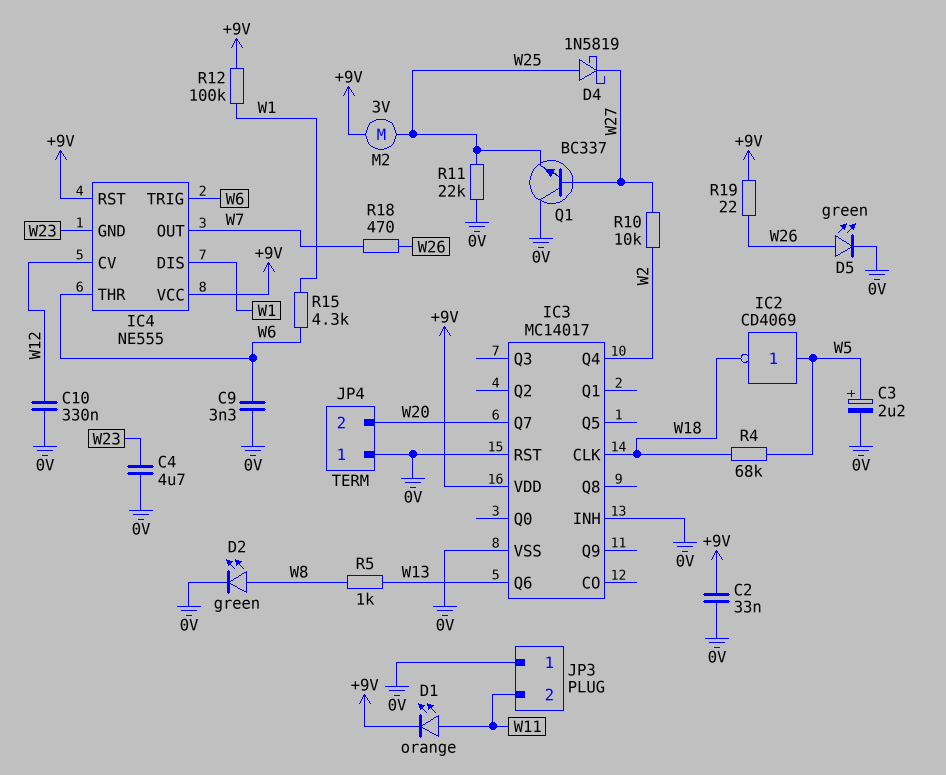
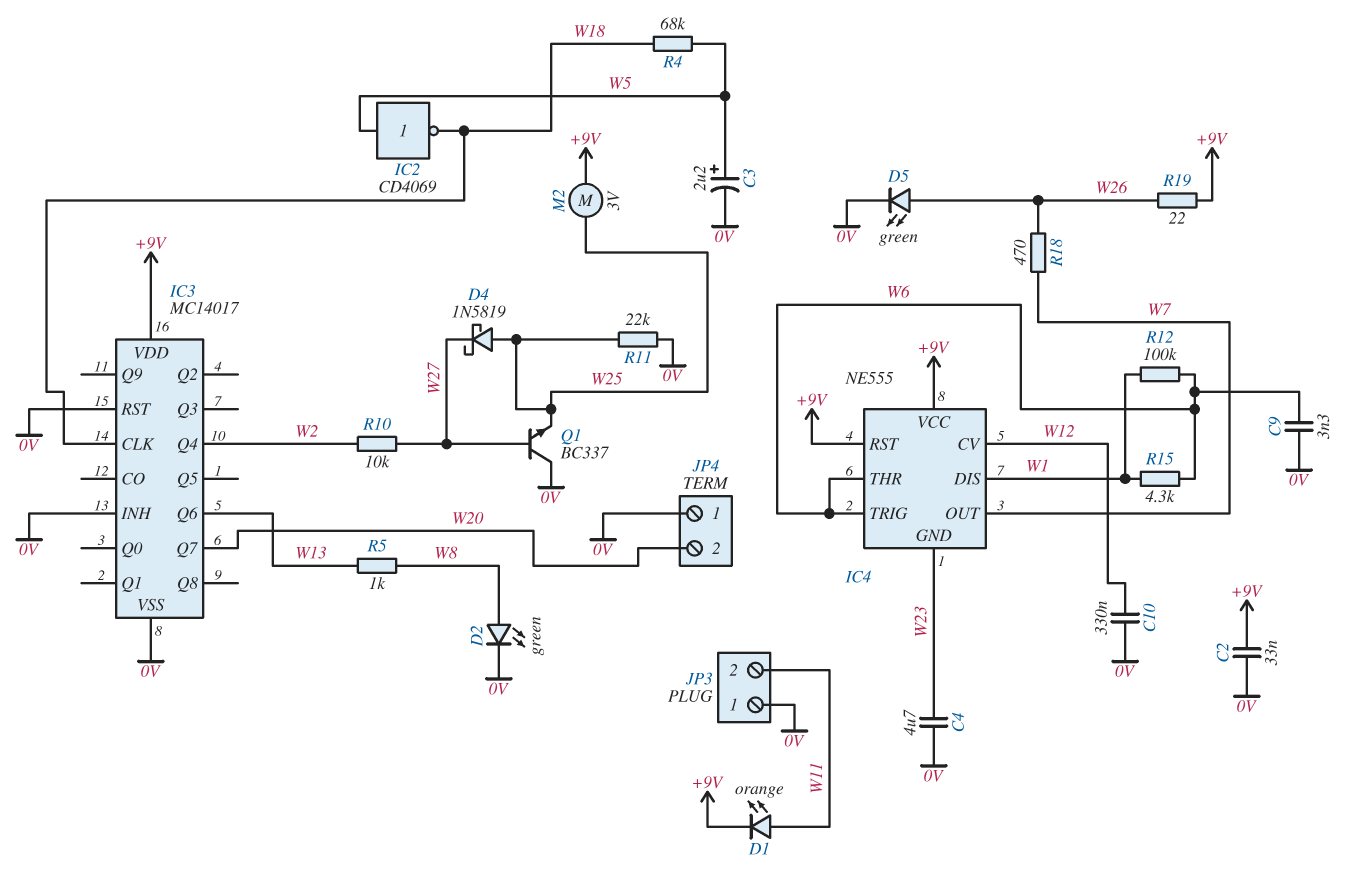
R12: 100k (+9V, W1) -> 100k (W1, W6)

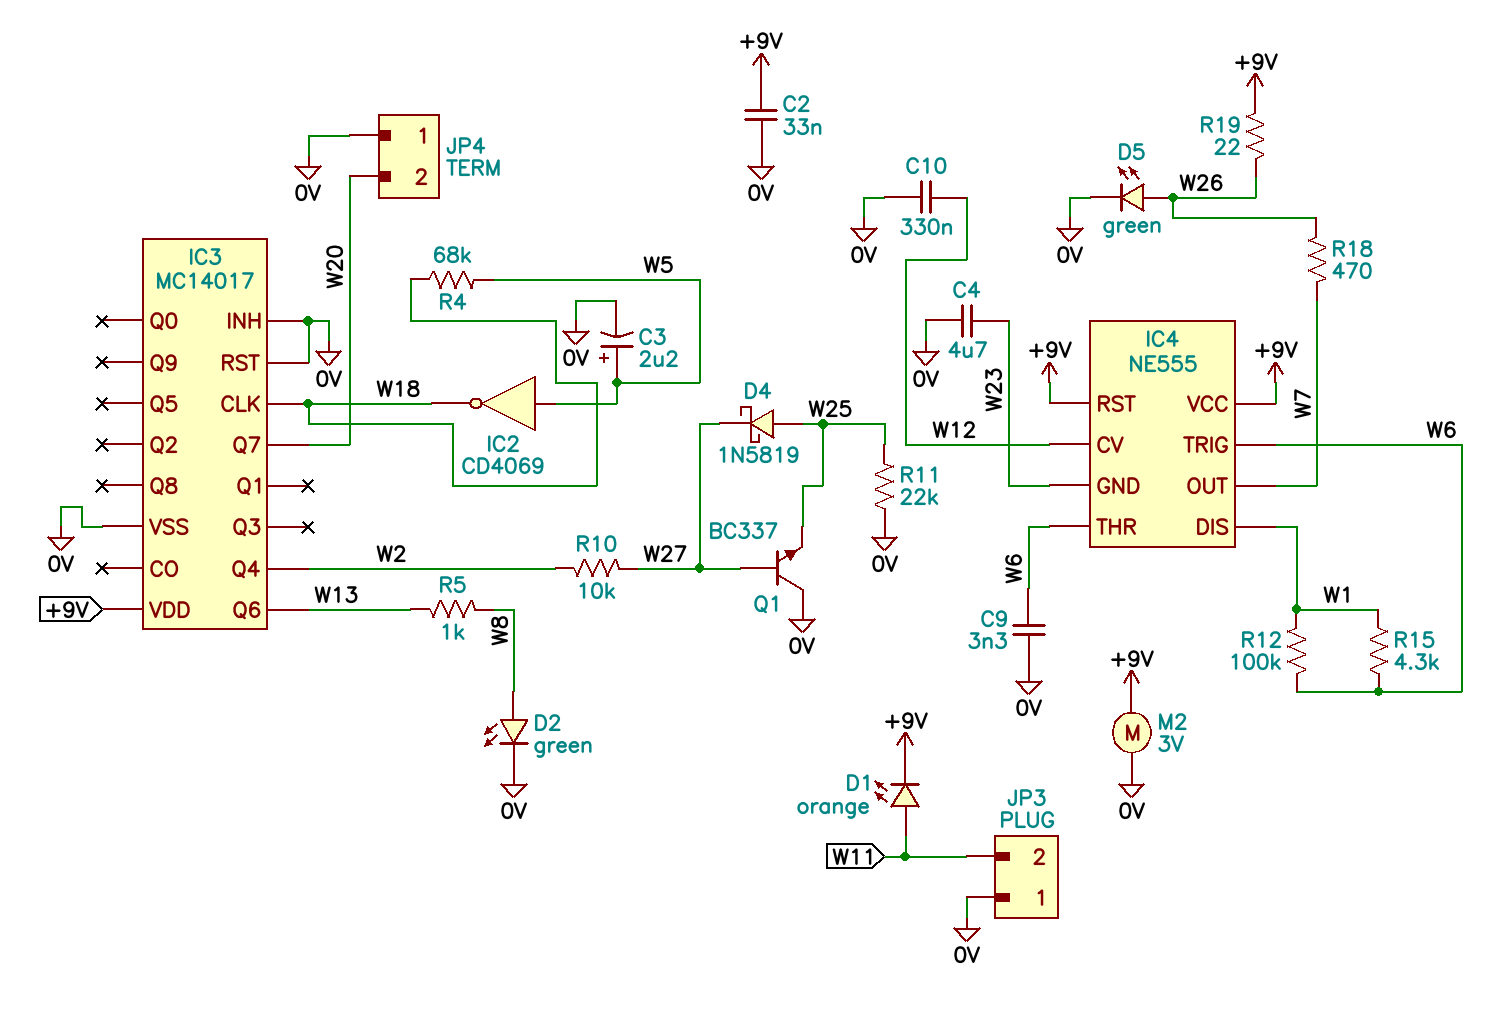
M2: motor 3V (+9V, W25) -> motor 3V (+9V, 0V)

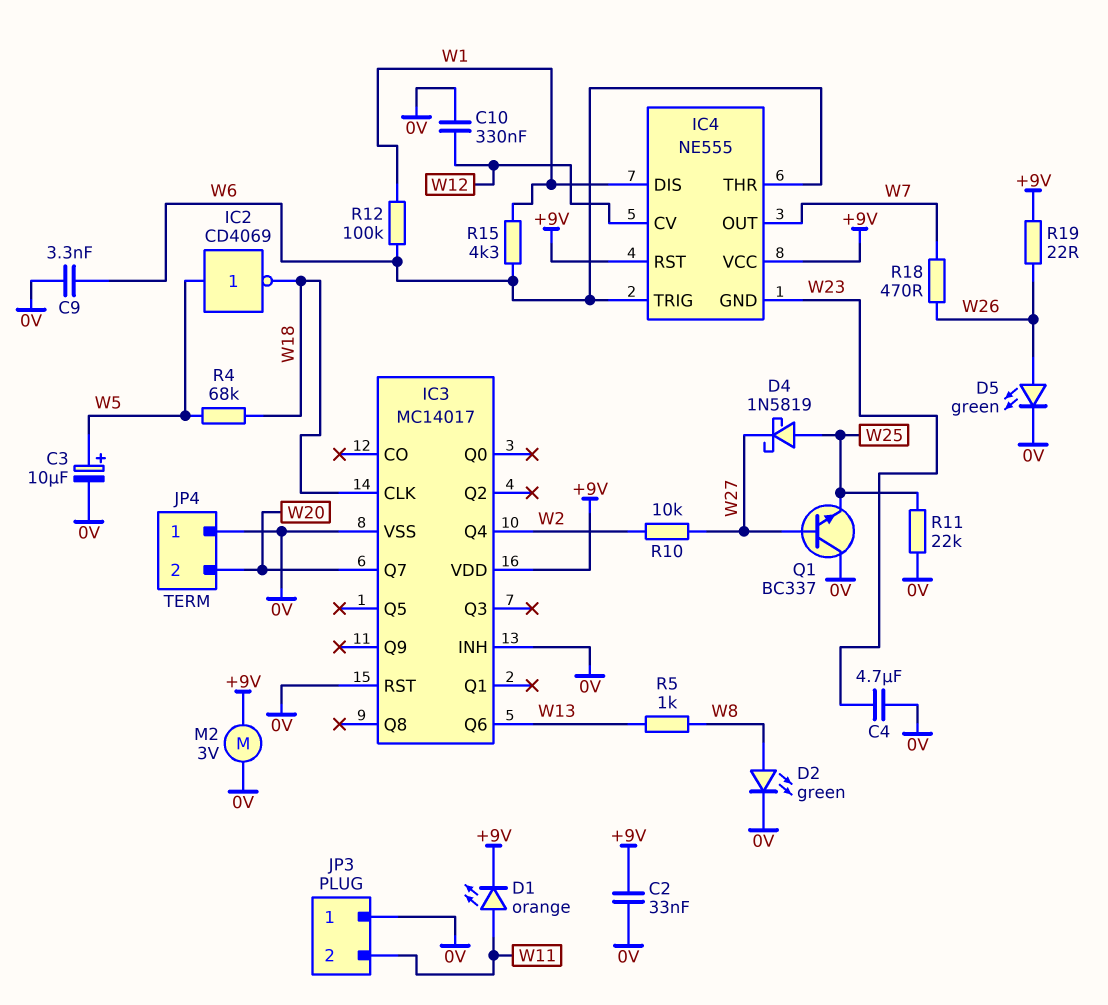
C3: 2.2uF (plus W5, minus 0V) -> 10uF (plus W5, minus 0V)

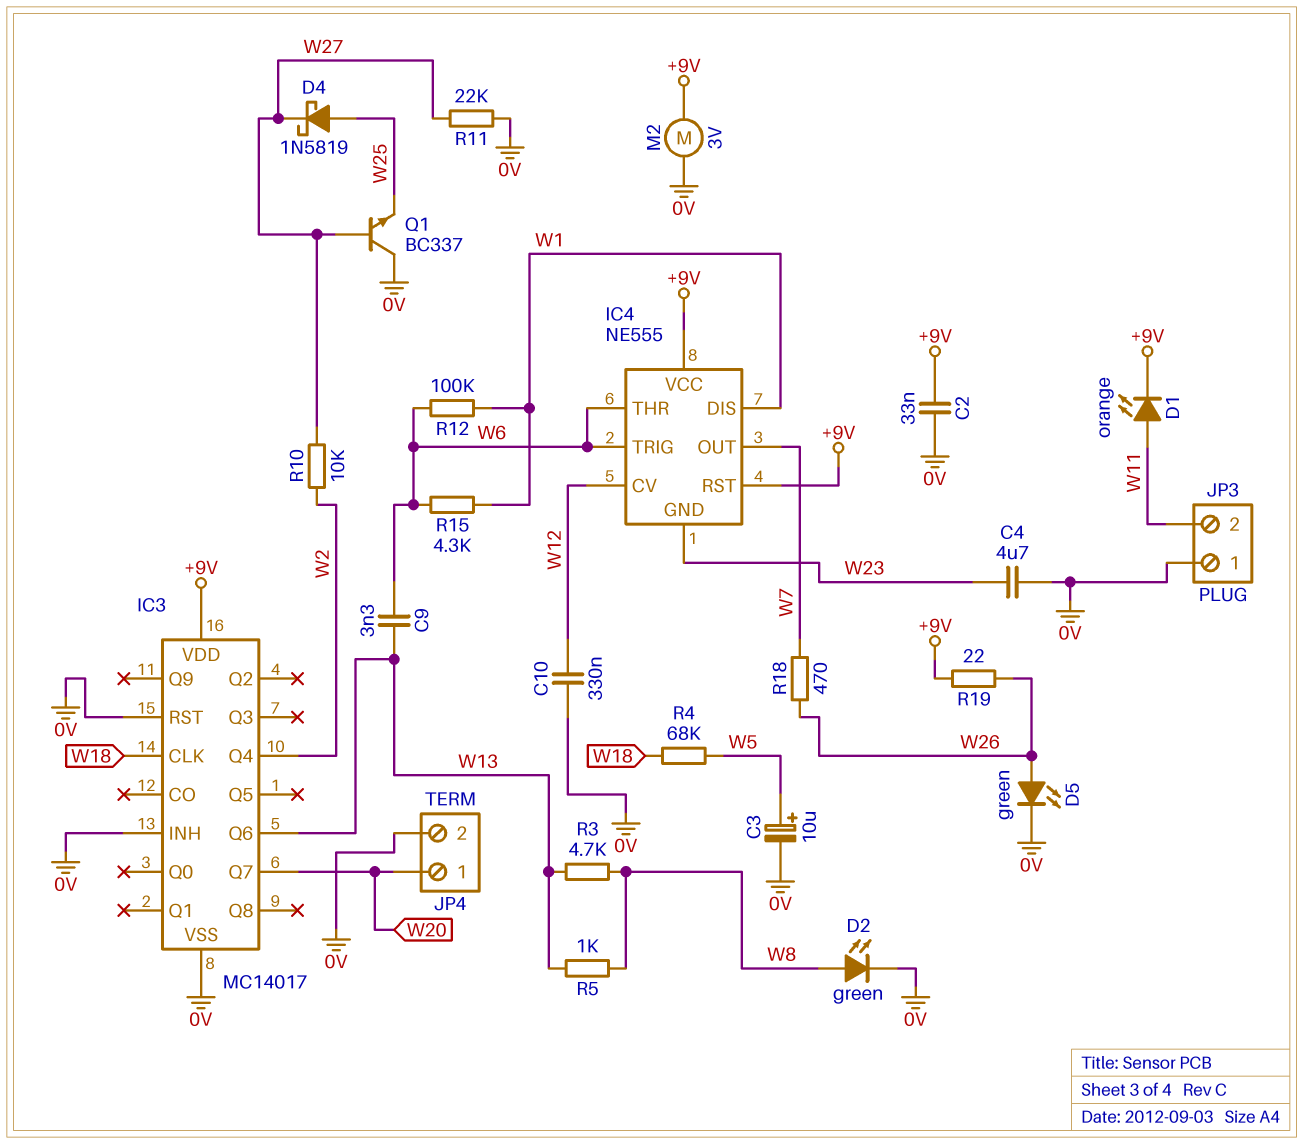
C9: 3.3nF (0V, W6) -> 3.3nF (W6, W13)
IC2: NOT CD4069 (in W5, out W18) -> none
JP4 pin 1: 0V -> W20
JP4 pin 2: W20 -> 0V
R3: none -> 4.7k (W8, W13)
R11: 22k (0V, W25) -> 22k (0V, W27)

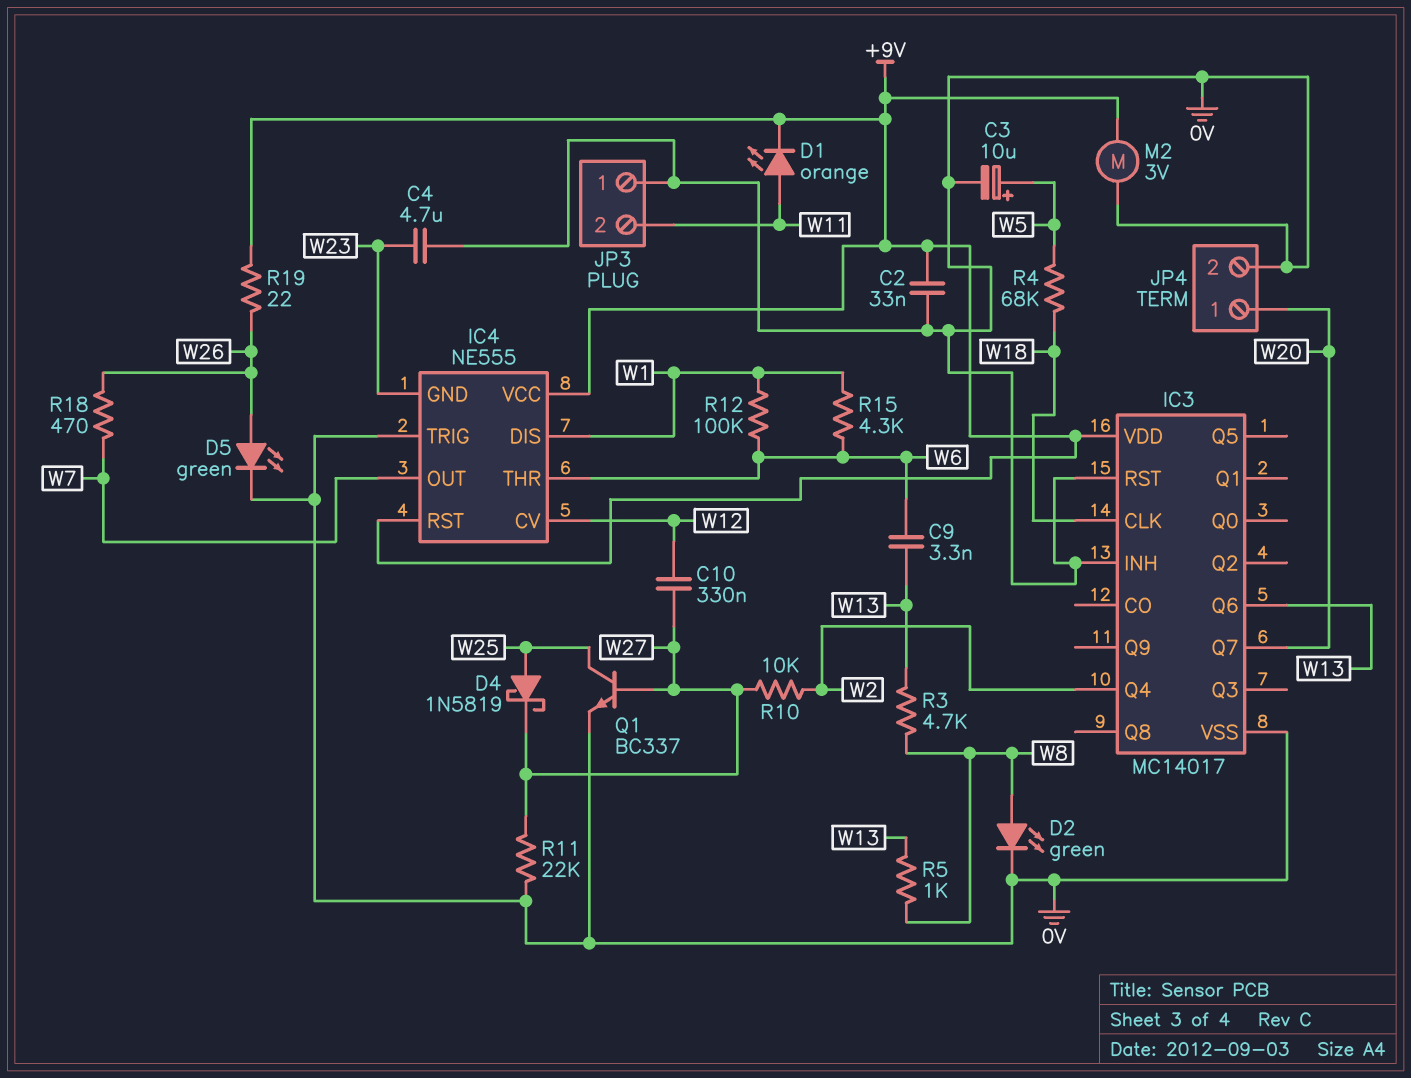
C10: 330nF (0V, W12) -> 330nF (W12, W27)
IC4 pin TRIG: W6 -> 0V
Q1: NPN BC337 (B W27, C 0V, E W25) -> NPN BC337 (B W27, C W25, E 0V)

